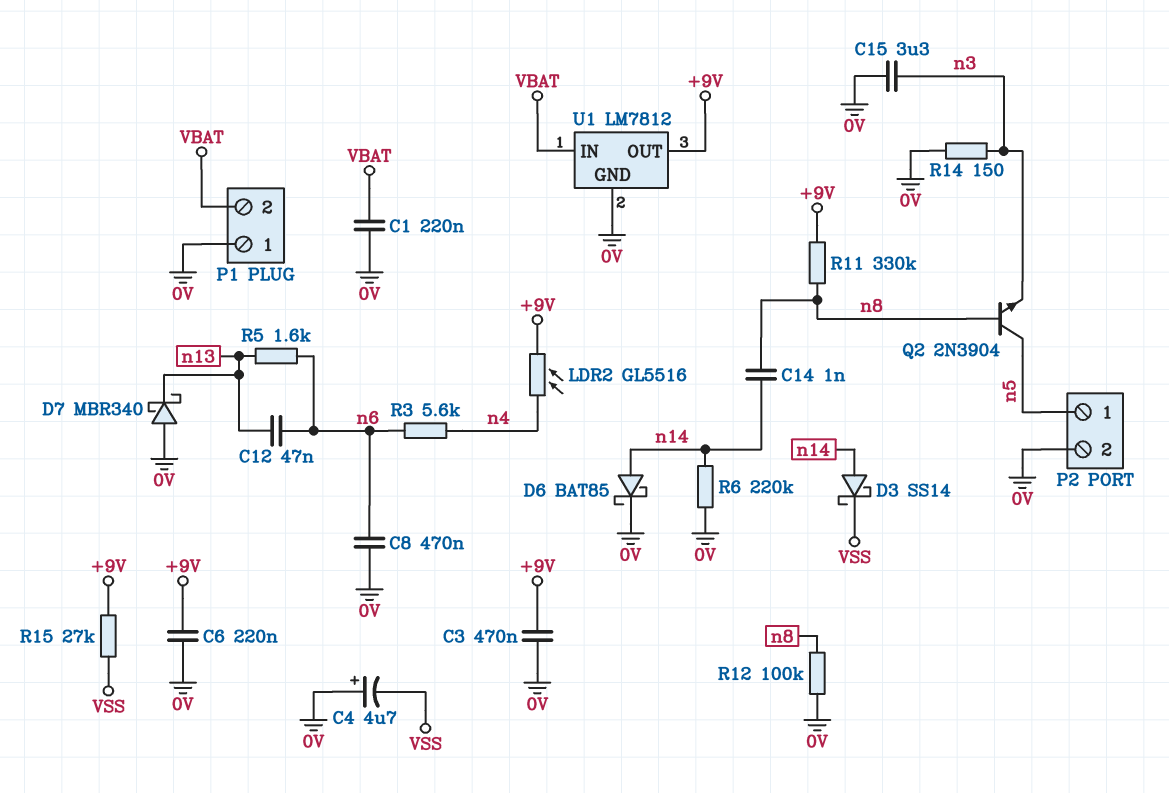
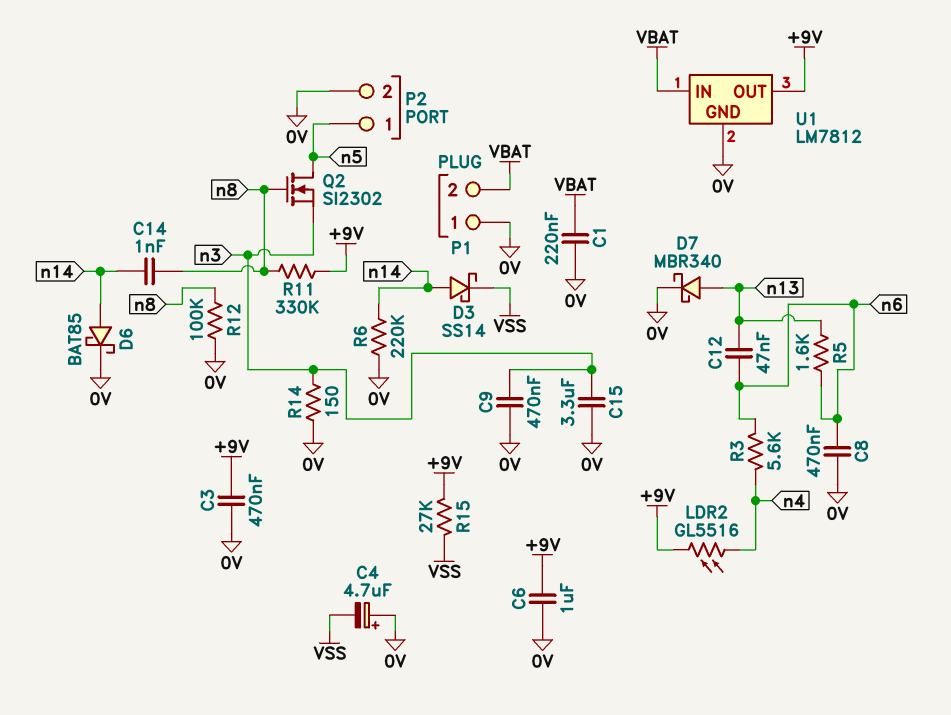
C6: 220nF (+9V, 0V) -> 1uF (+9V, 0V)
C9: none -> 470nF (0V, n3)
D7: schottky MBR340 (A 0V, K n13) -> schottky MBR340 (A n13, K 0V)
Q2: NPN 2N3904 (B n8, C n5, E n3) -> NMOS SI2302 (G n8, D n5, S n3)

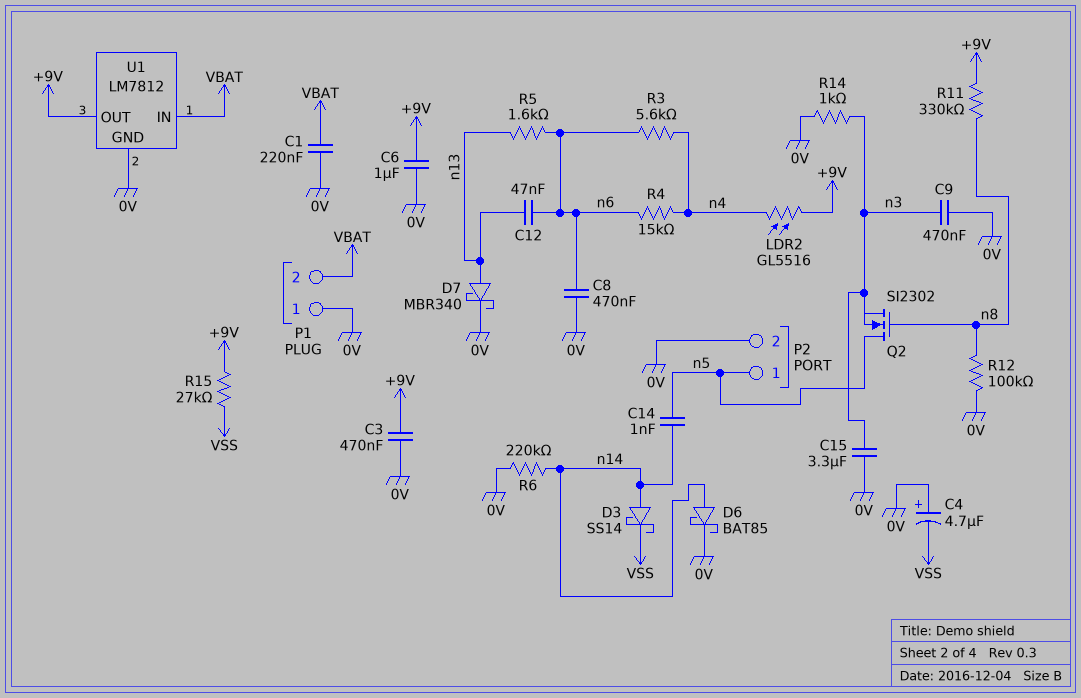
C14: 1nF (n8, n14) -> 1nF (n5, n14)
R4: none -> 15k (n4, n6)
R14: 150 (0V, n3) -> 1k (0V, n3)

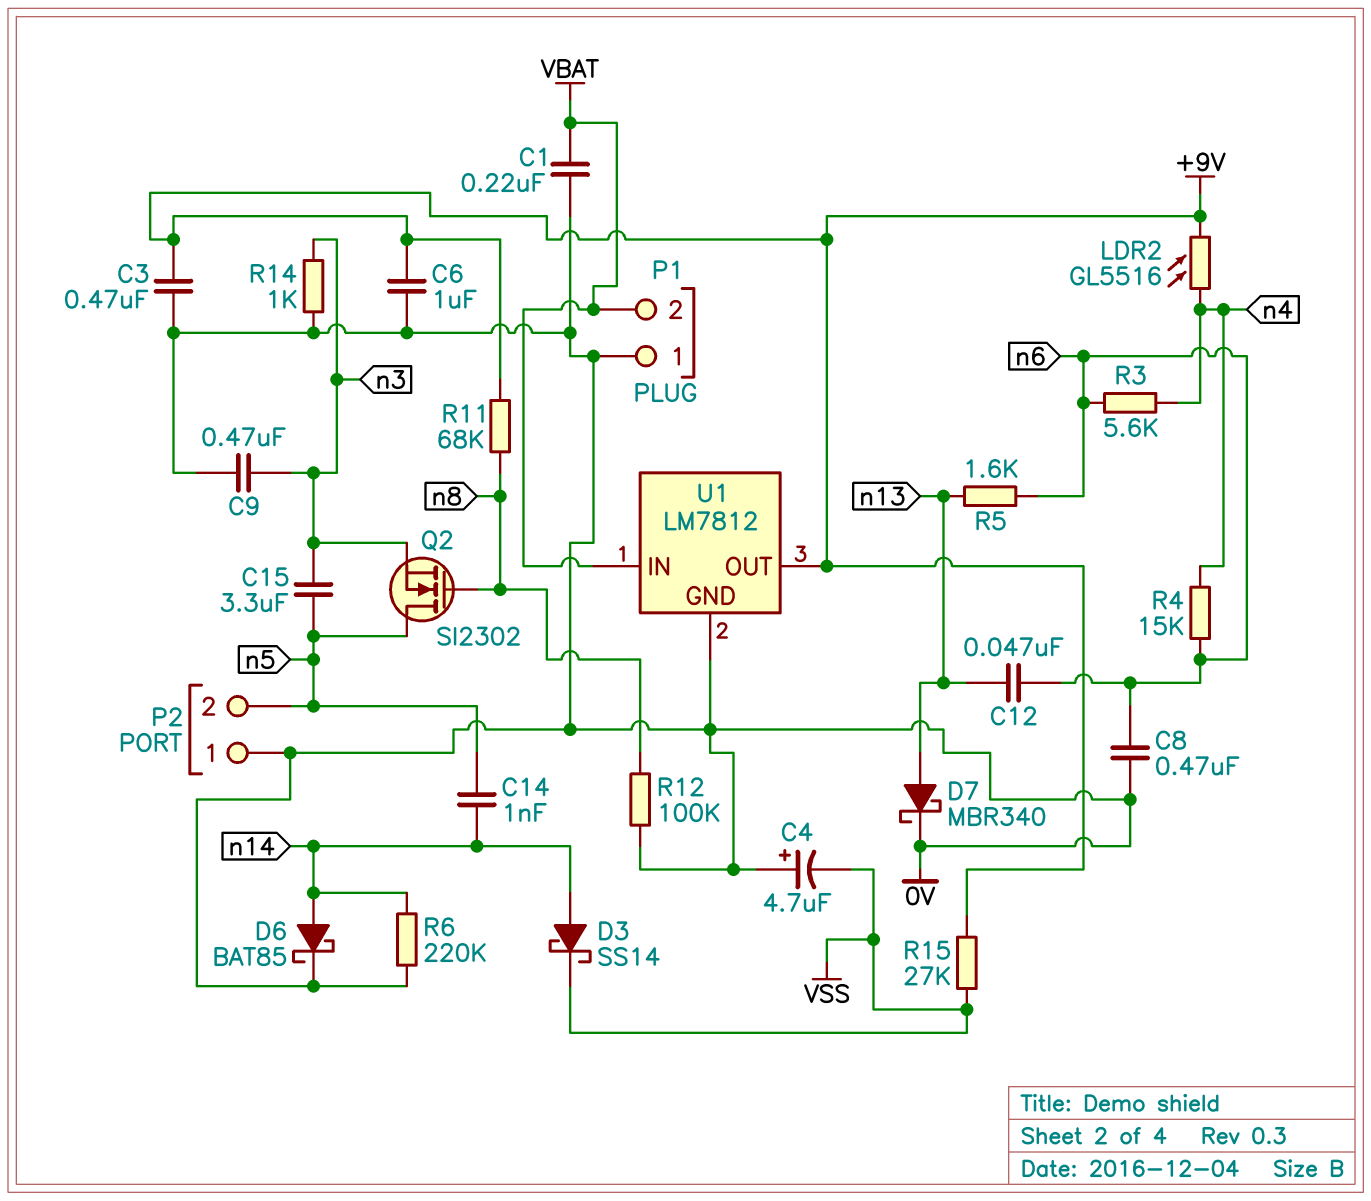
C15: 3.3uF (0V, n3) -> 3.3uF (n3, n5)
P2 pin 1: n5 -> 0V
P2 pin 2: 0V -> n5
R11: 330k (+9V, n8) -> 68k (+9V, n8)

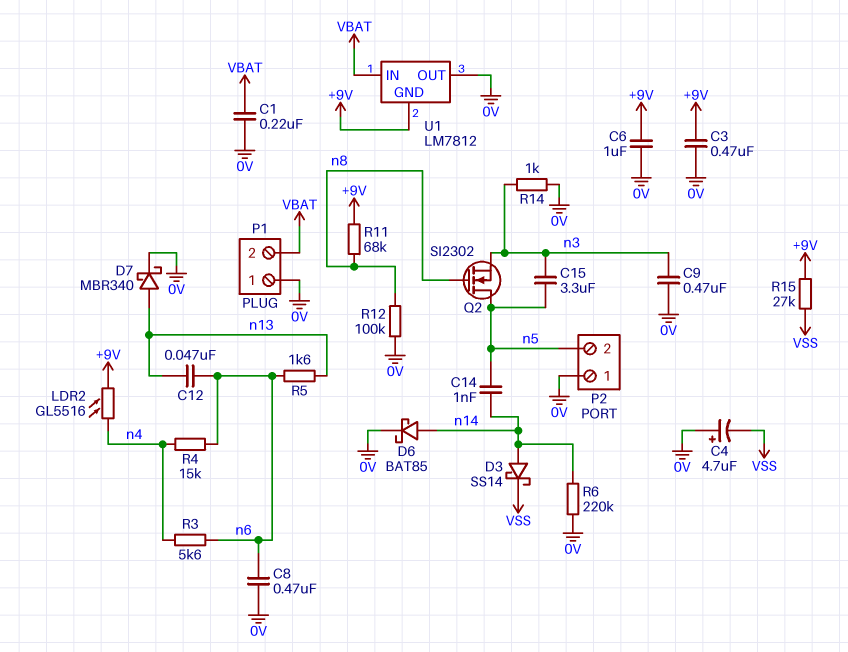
U1 pin GND: 0V -> +9V
U1 pin OUT: +9V -> 0V

